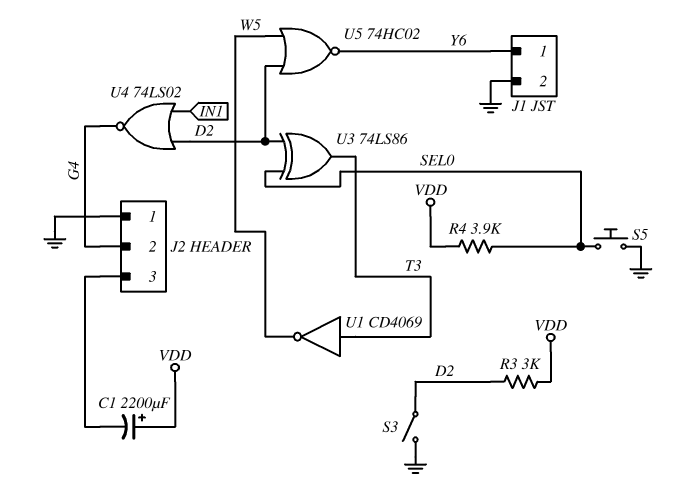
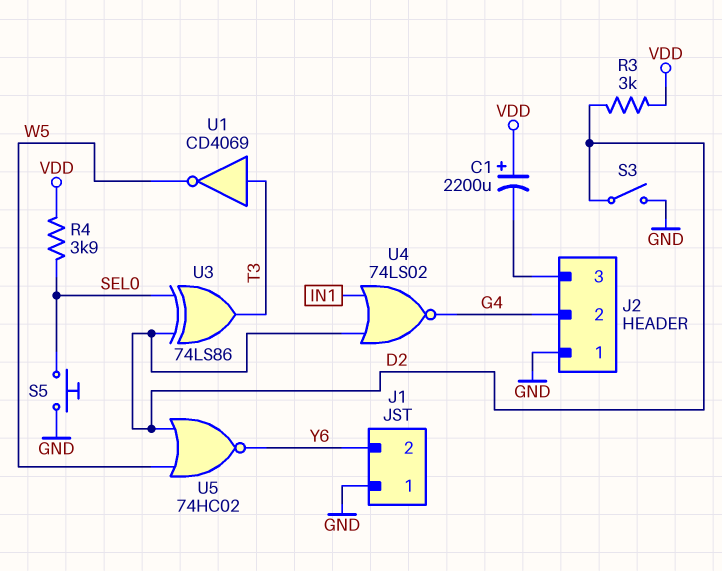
J1 pin 1: Y6 -> GND
J1 pin 2: GND -> Y6

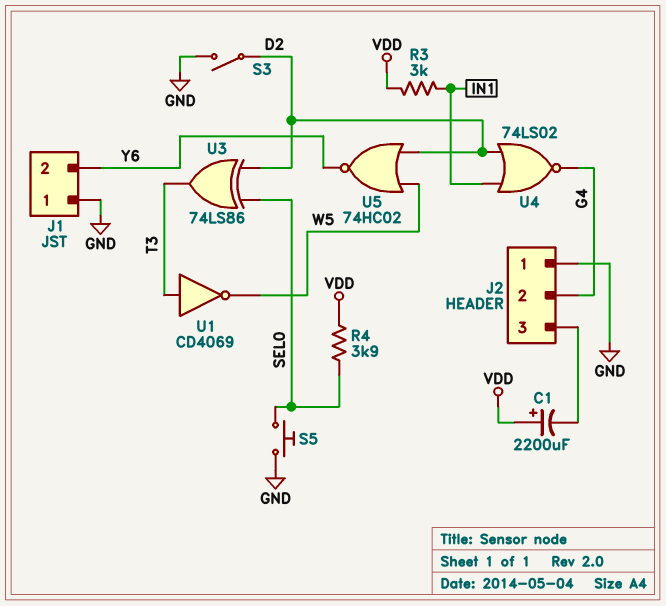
R3: 3k (D2, VDD) -> 3k (IN1, VDD)

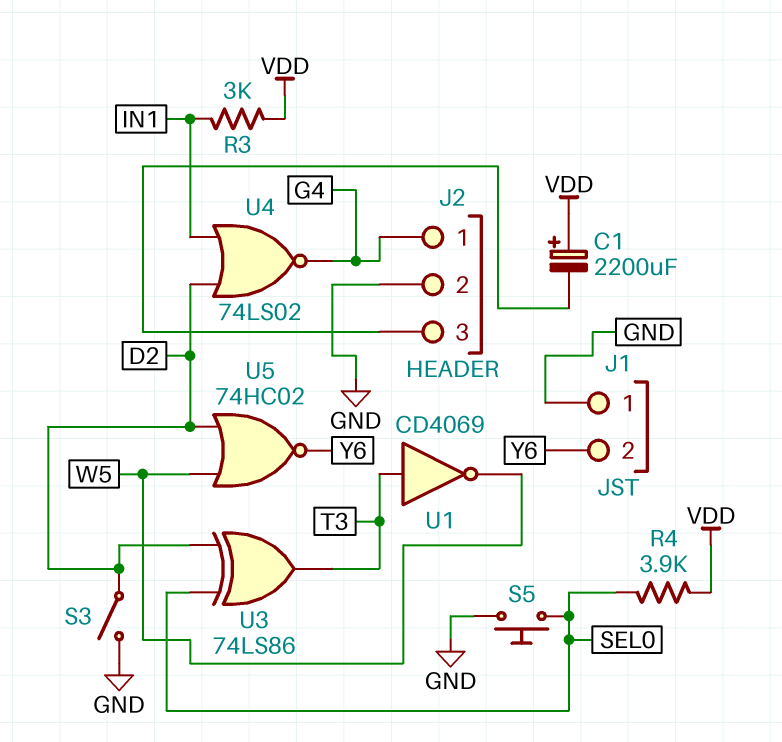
J2 pin 1: GND -> G4
J2 pin 2: G4 -> GND

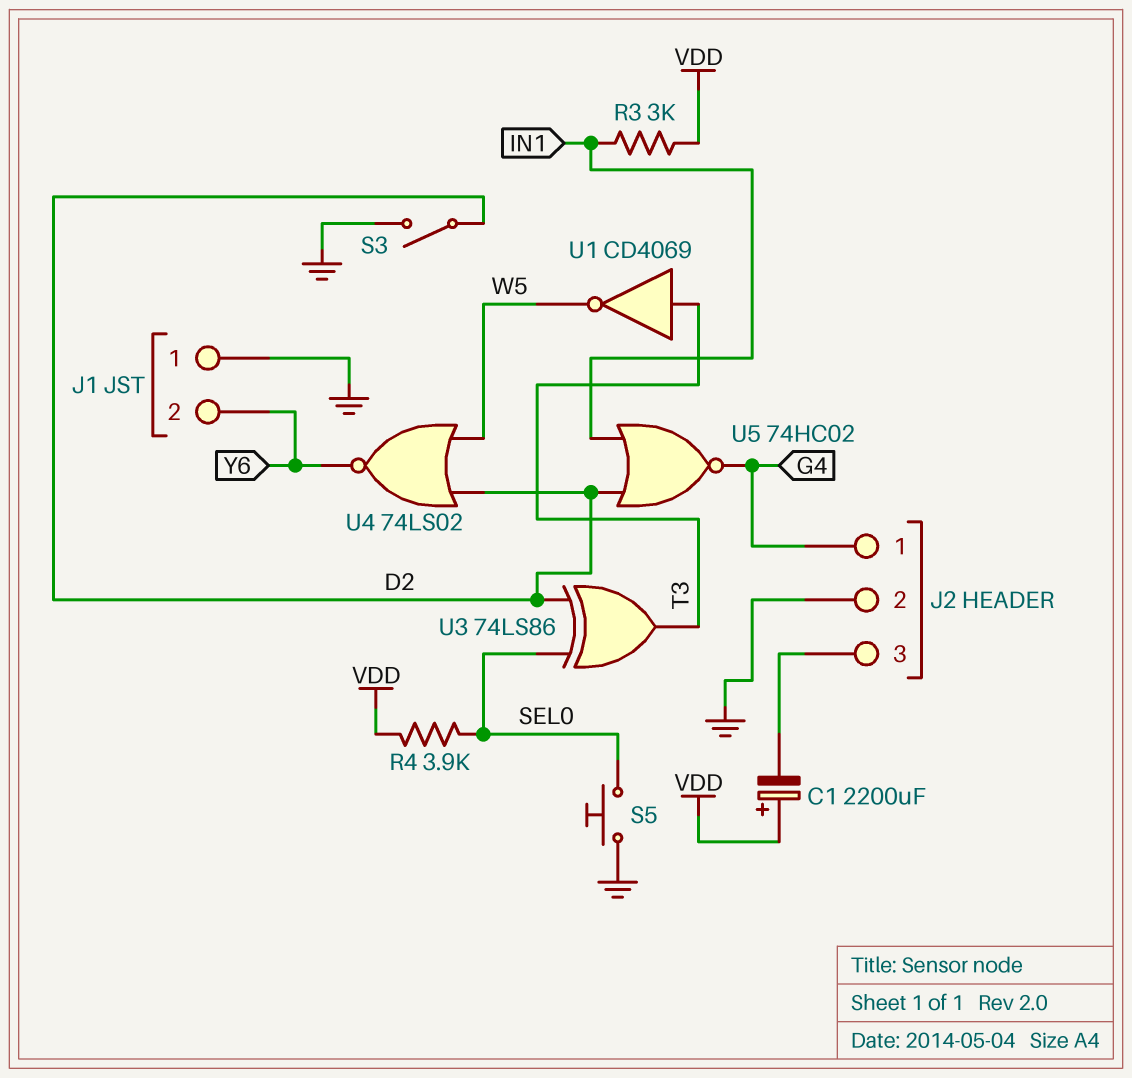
U4: NOR 74LS02 (in D2, in IN1, out G4) -> NOR 74LS02 (in D2, in W5, out Y6)
U5: NOR 74HC02 (in D2, in W5, out Y6) -> NOR 74HC02 (in D2, in IN1, out G4)

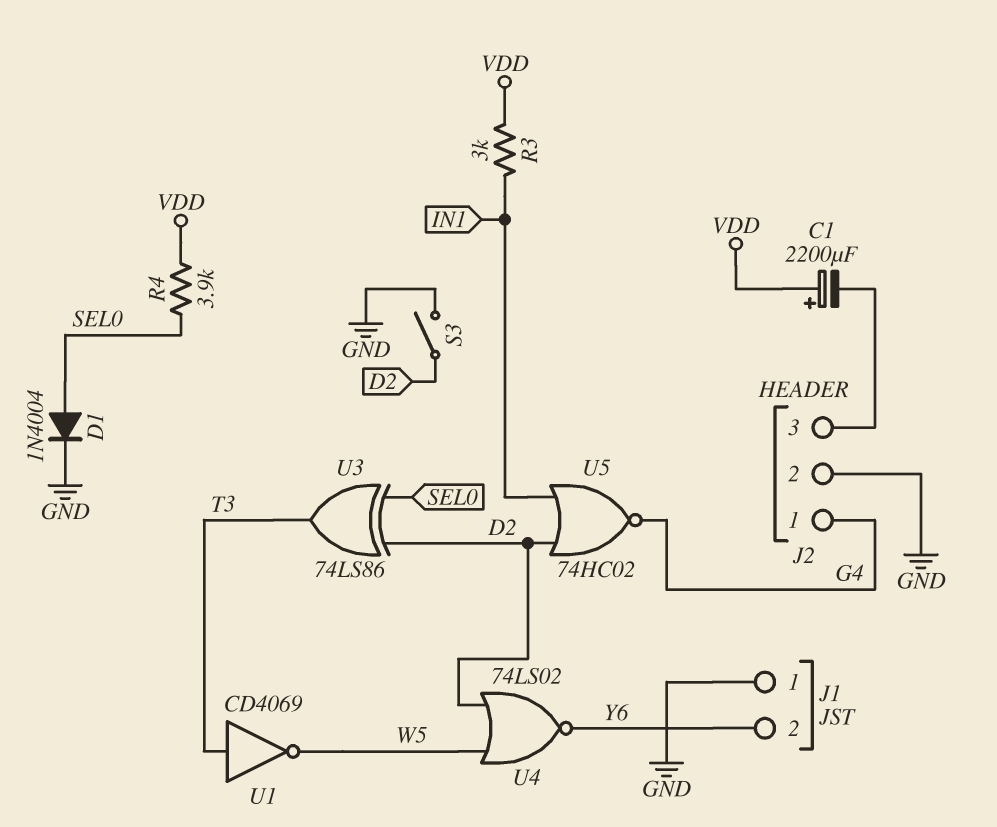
D1: none -> diode 1N4004 (A SEL0, K GND)
S5: button (GND, SEL0) -> none

